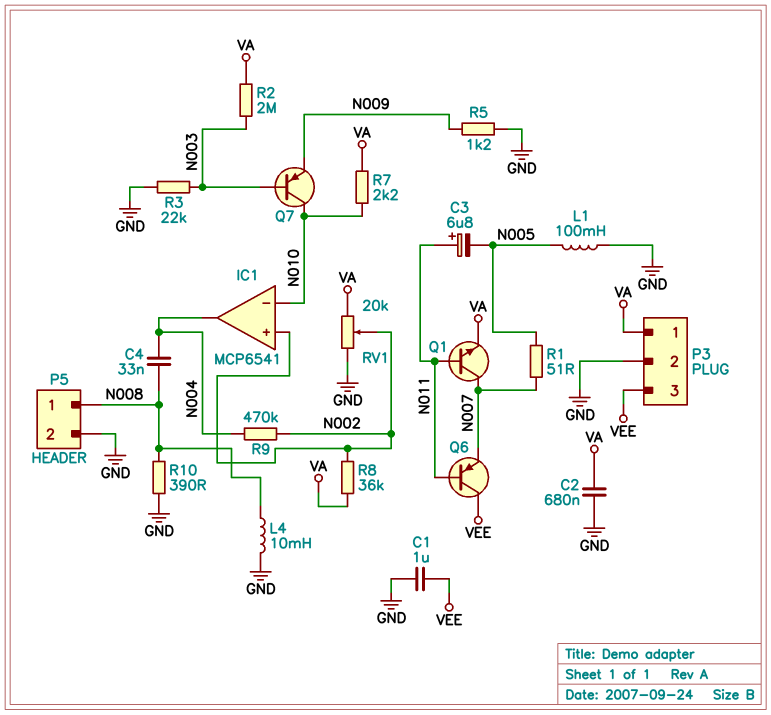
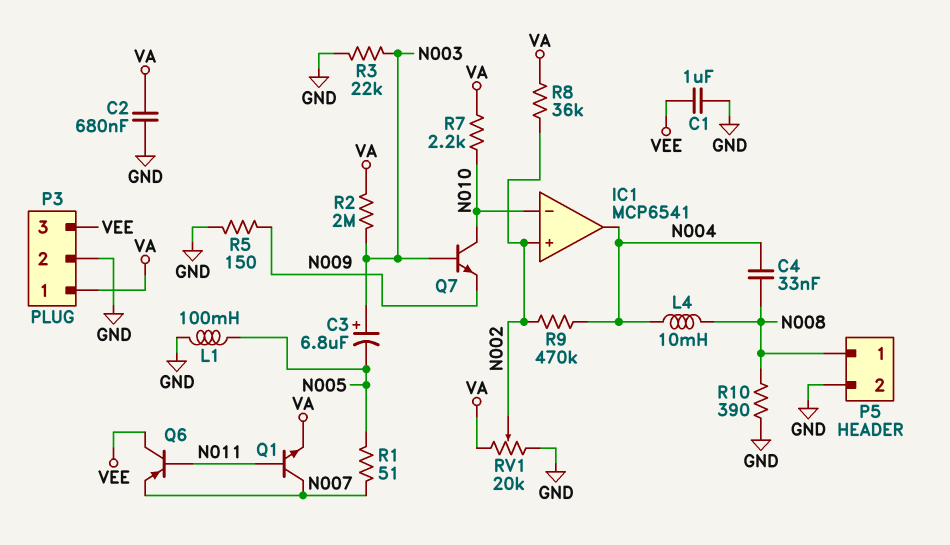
C3: 6.8uF (plus N011, minus N005) -> 6.8uF (plus N003, minus N005)
L4: 10mH (GND, N008) -> 10mH (N004, N008)
Q7: PNP (B N003, C N010, E N009) -> NPN (B N003, C N010, E N009)
R5: 1.2k (GND, N009) -> 150 (GND, N009)

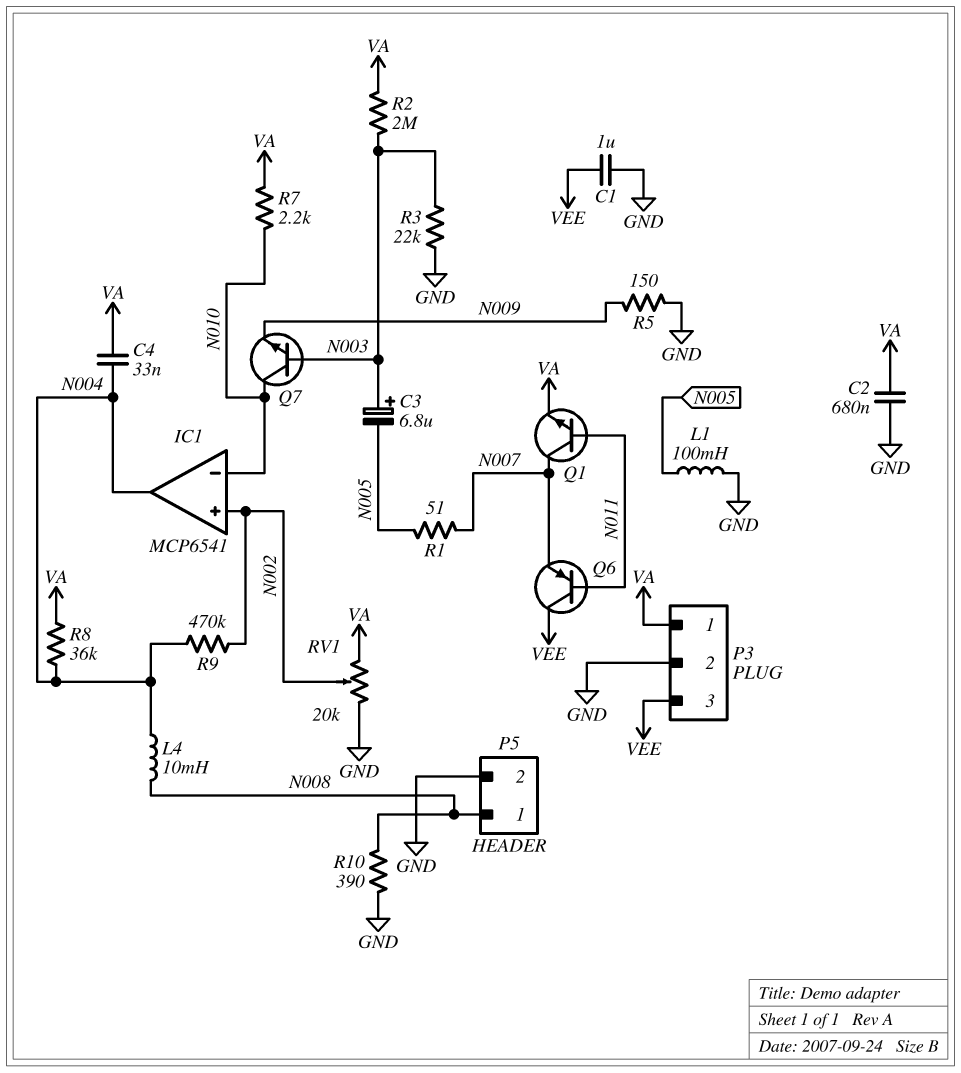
C4: 33nF (N004, N008) -> 33nF (N004, VA)
R8: 36k (N002, VA) -> 36k (N004, VA)

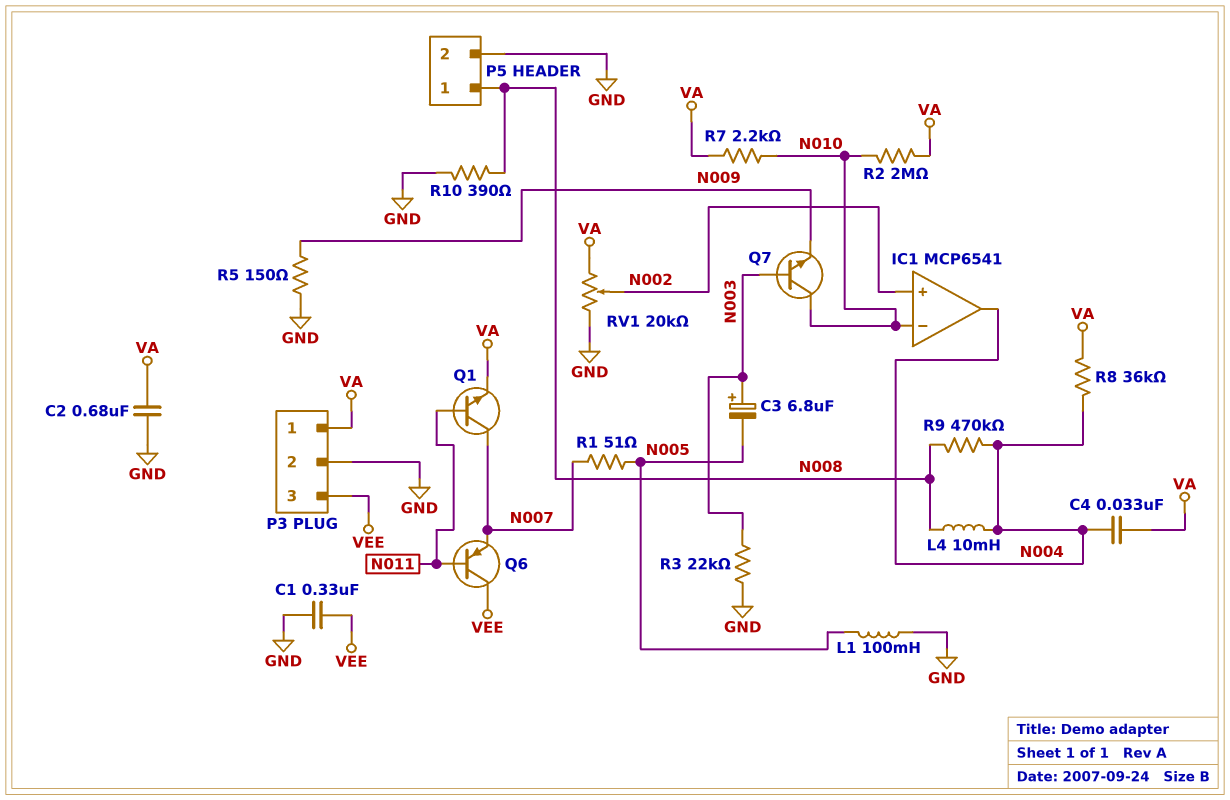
C1: 1uF (GND, VEE) -> 330nF (GND, VEE)
R2: 2M (N003, VA) -> 2M (N010, VA)
R9: 470k (N002, N004) -> 470k (N004, N008)

